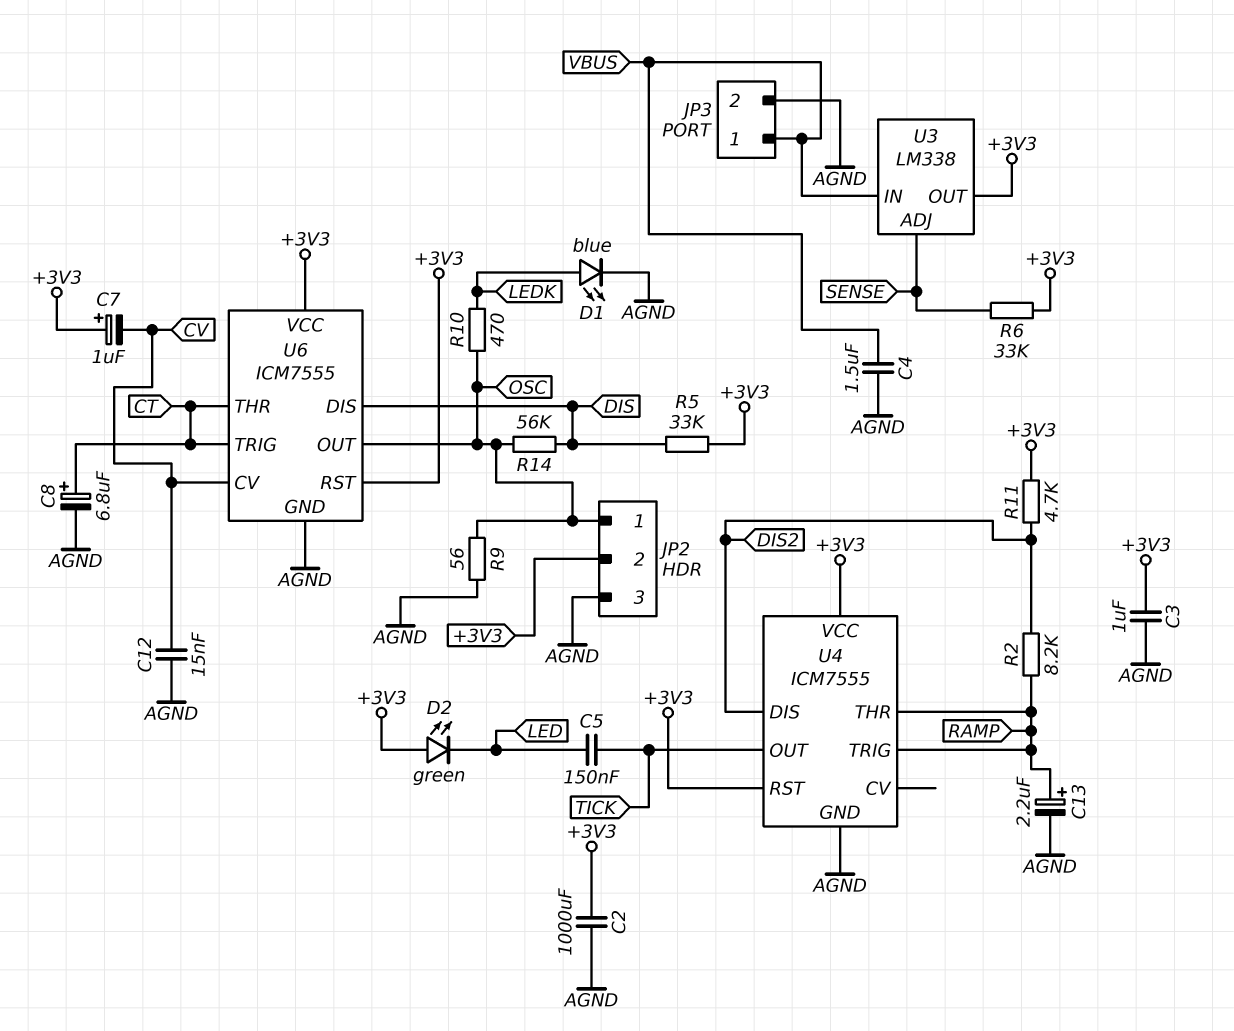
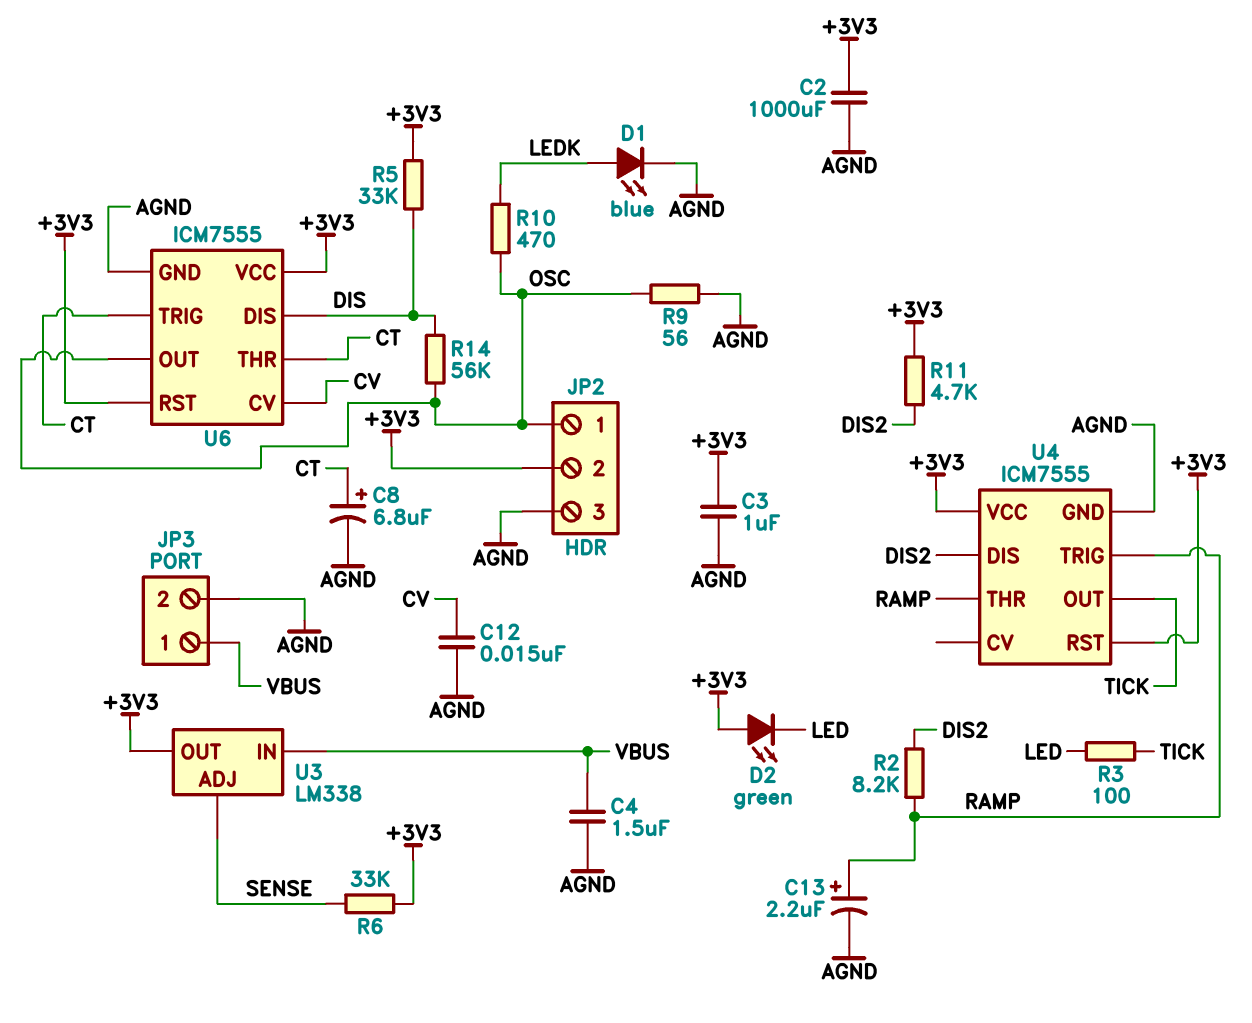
C5: 150nF (LED, TICK) -> none
C7: 1uF (plus +3V3, minus CV) -> none
R3: none -> 100 (LED, TICK)

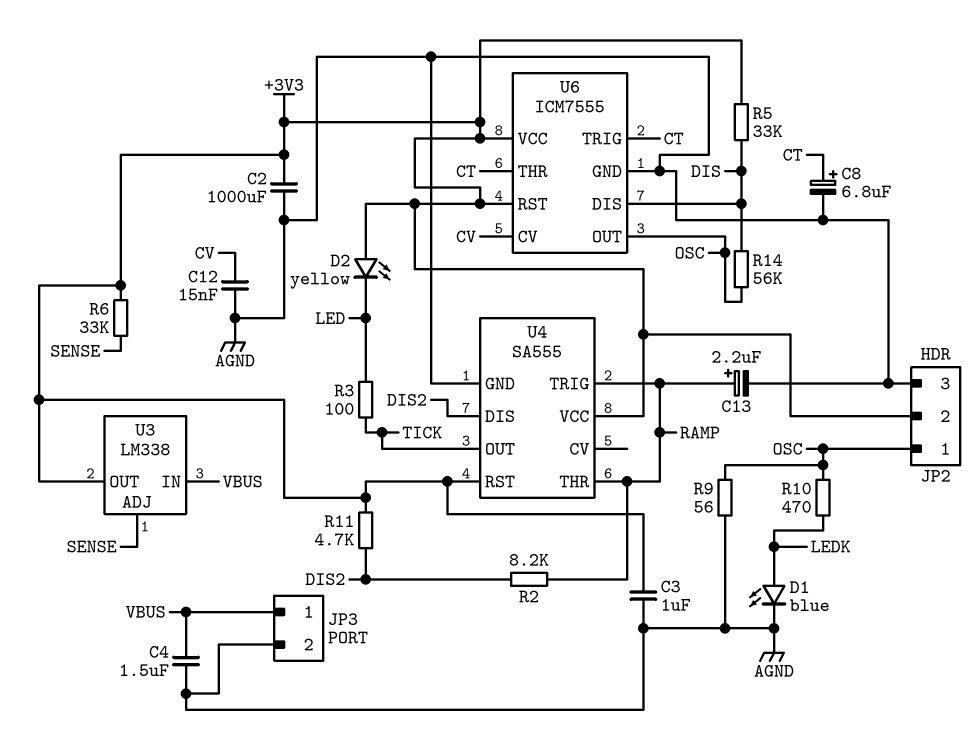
D2: LED green (A +3V3, K LED) -> LED yellow (A +3V3, K LED)
U4: ICM7555 -> SA555

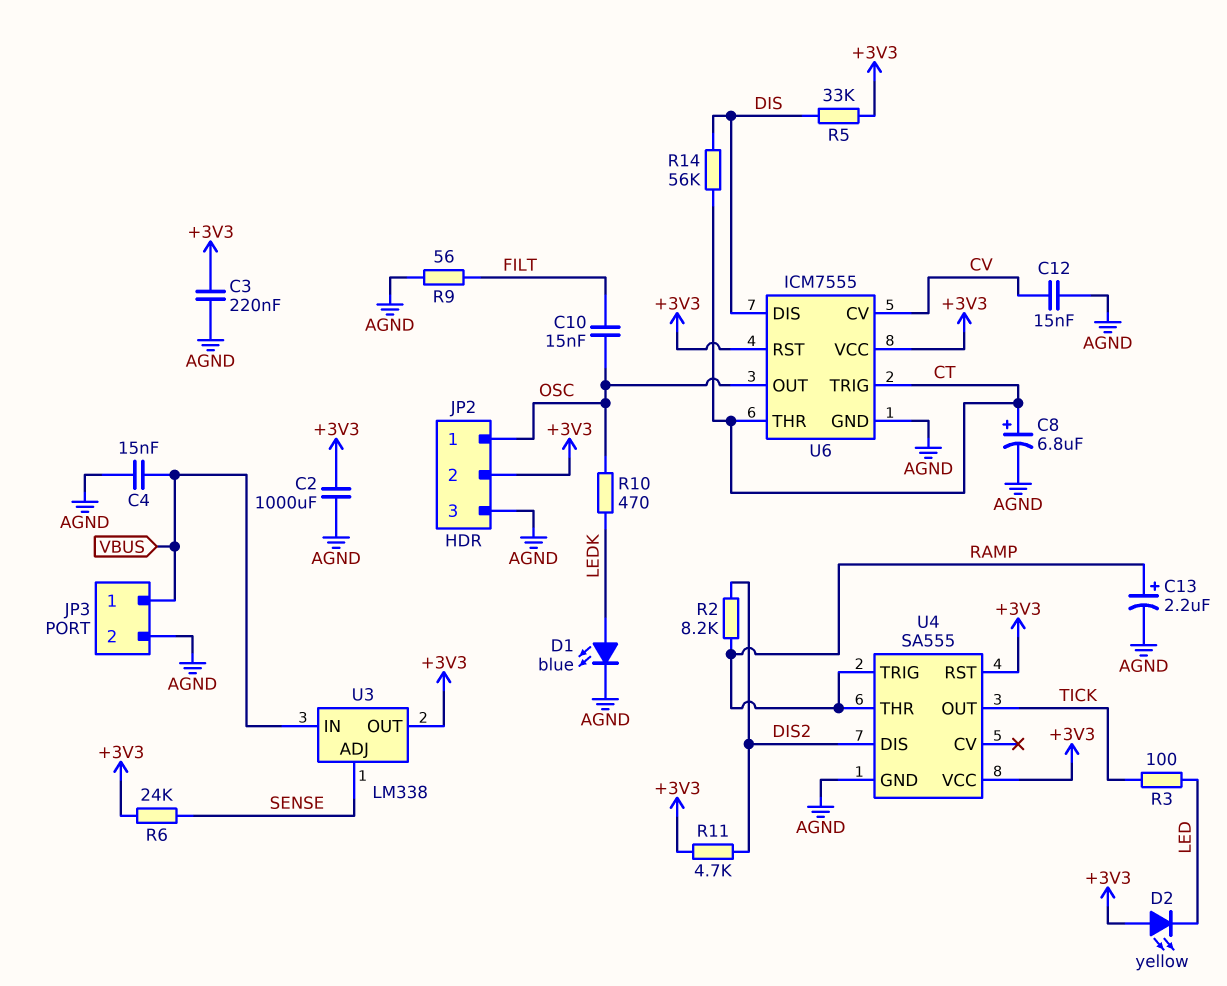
C3: 1uF (+3V3, AGND) -> 220nF (+3V3, AGND)
C4: 1.5uF (AGND, VBUS) -> 15nF (AGND, VBUS)
C10: none -> 15nF (FILT, OSC)
R6: 33k (+3V3, SENSE) -> 24k (+3V3, SENSE)
R9: 56 (AGND, OSC) -> 56 (AGND, FILT)
R14: 56k (DIS, OSC) -> 56k (CT, DIS)

